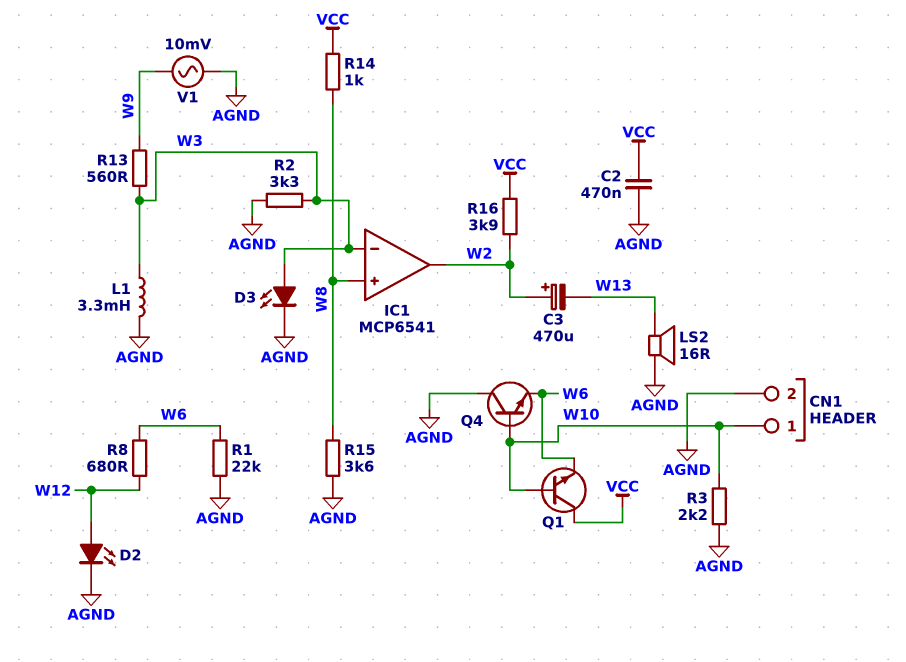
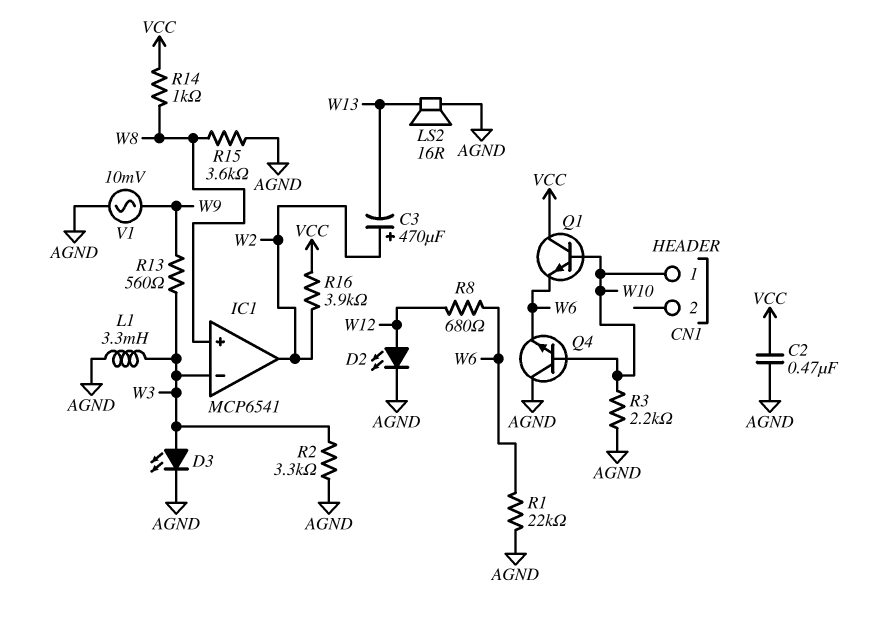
CN1 pin 2: AGND -> none

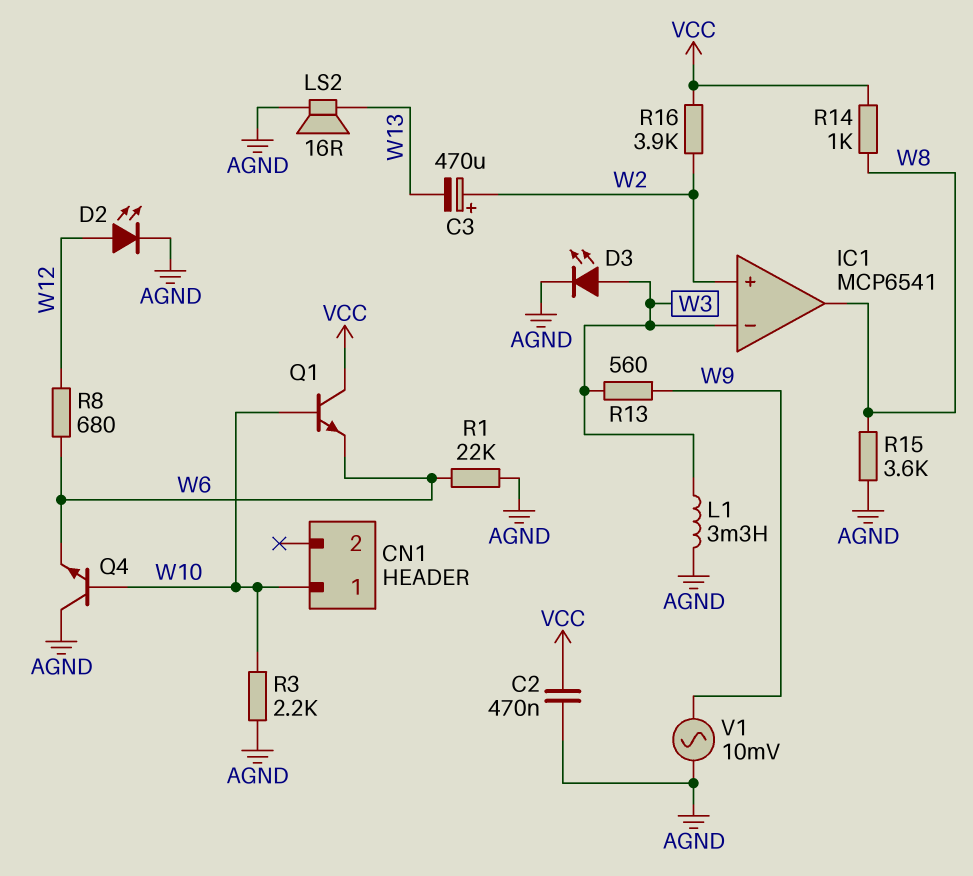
IC1 pin in+: W8 -> W2
IC1 pin out: W2 -> W8
R2: 3.3k (AGND, W3) -> none

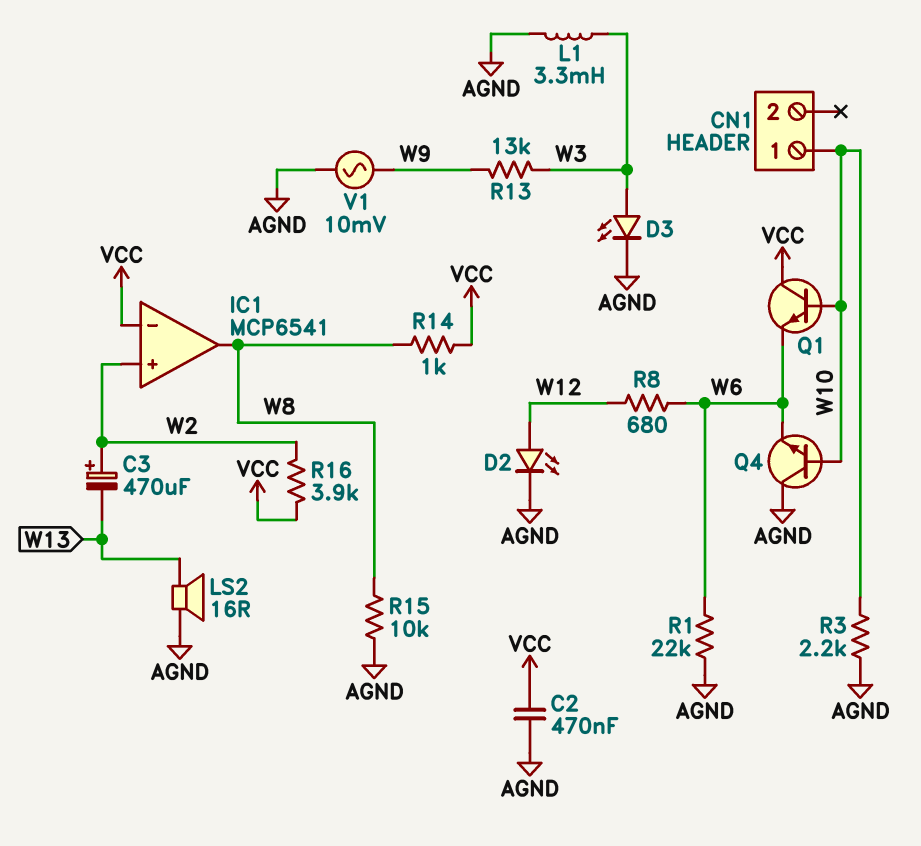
IC1 pin in-: W3 -> VCC
R13: 560 (W3, W9) -> 13k (W3, W9)
R15: 3.6k (AGND, W8) -> 10k (AGND, W8)

